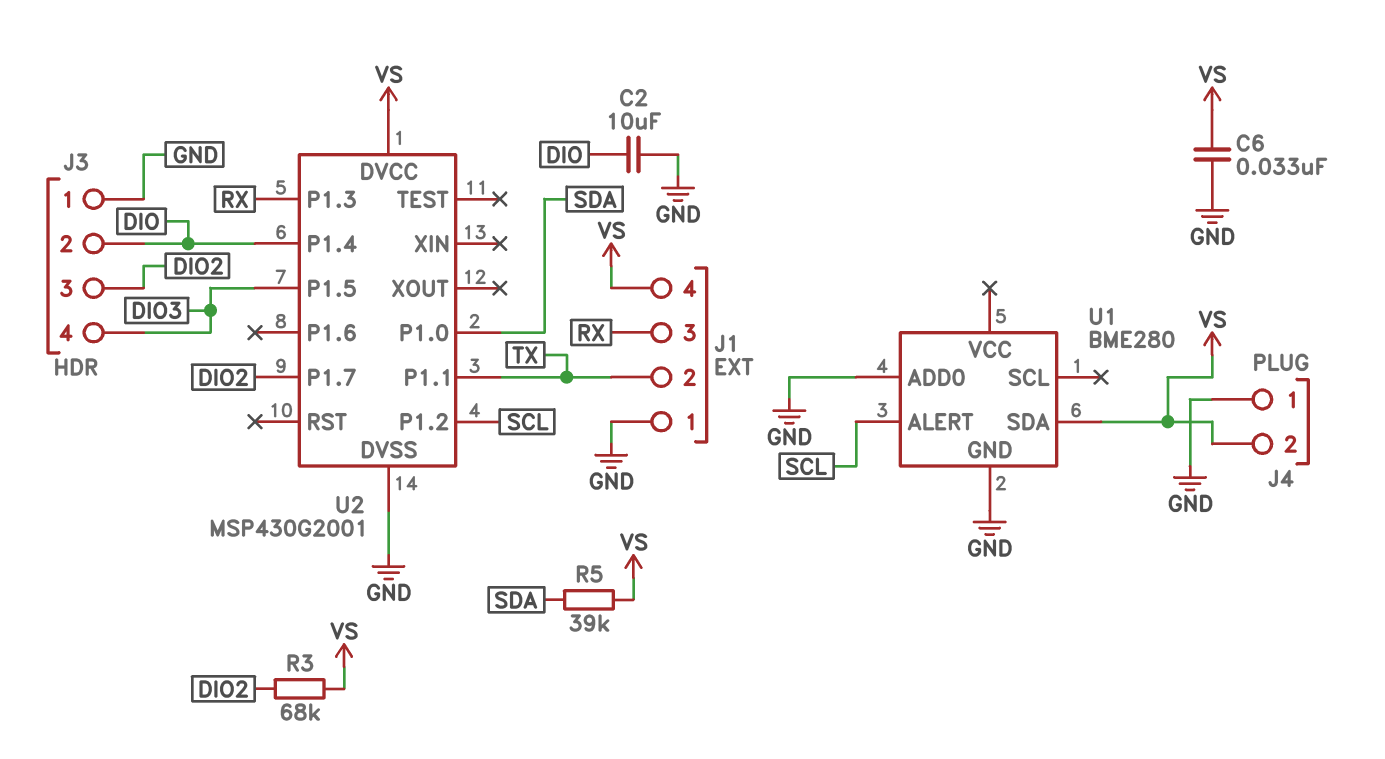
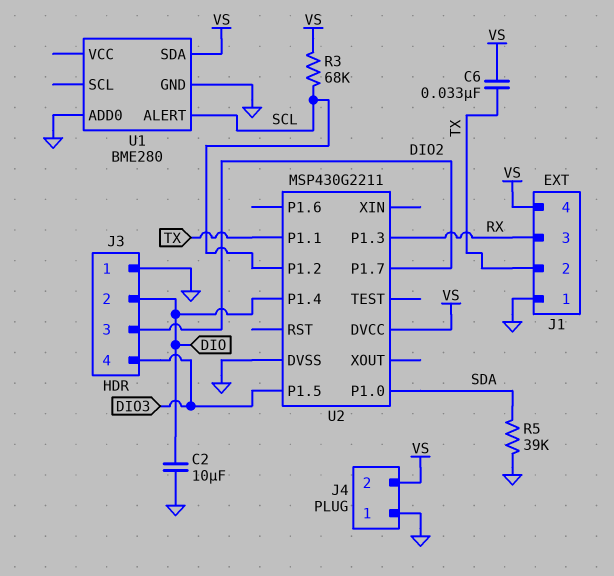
C6: 33nF (GND, VS) -> 33nF (TX, VS)
R3: 68k (DIO2, VS) -> 68k (SCL, VS)
R5: 39k (SDA, VS) -> 39k (GND, SDA)
U2: MSP430G2001 -> MSP430G2211

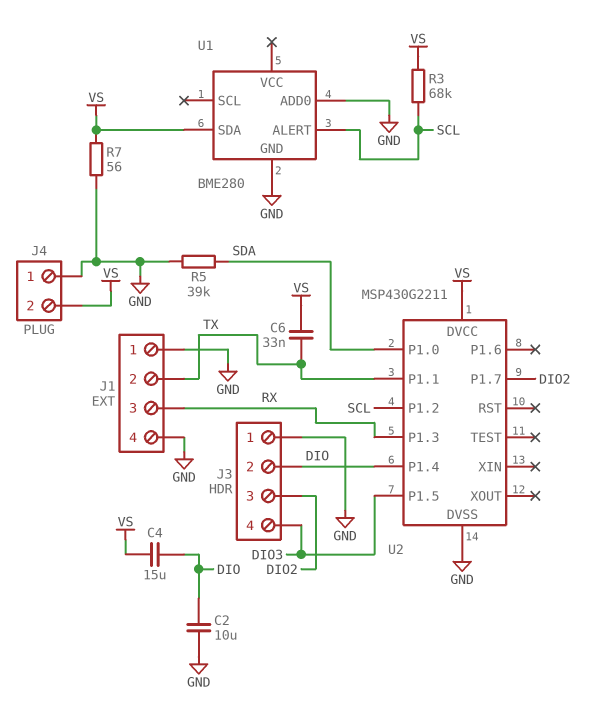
C4: none -> 15uF (DIO, VS)
J1 pin 4: VS -> GND
R7: none -> 56 (GND, VS)

